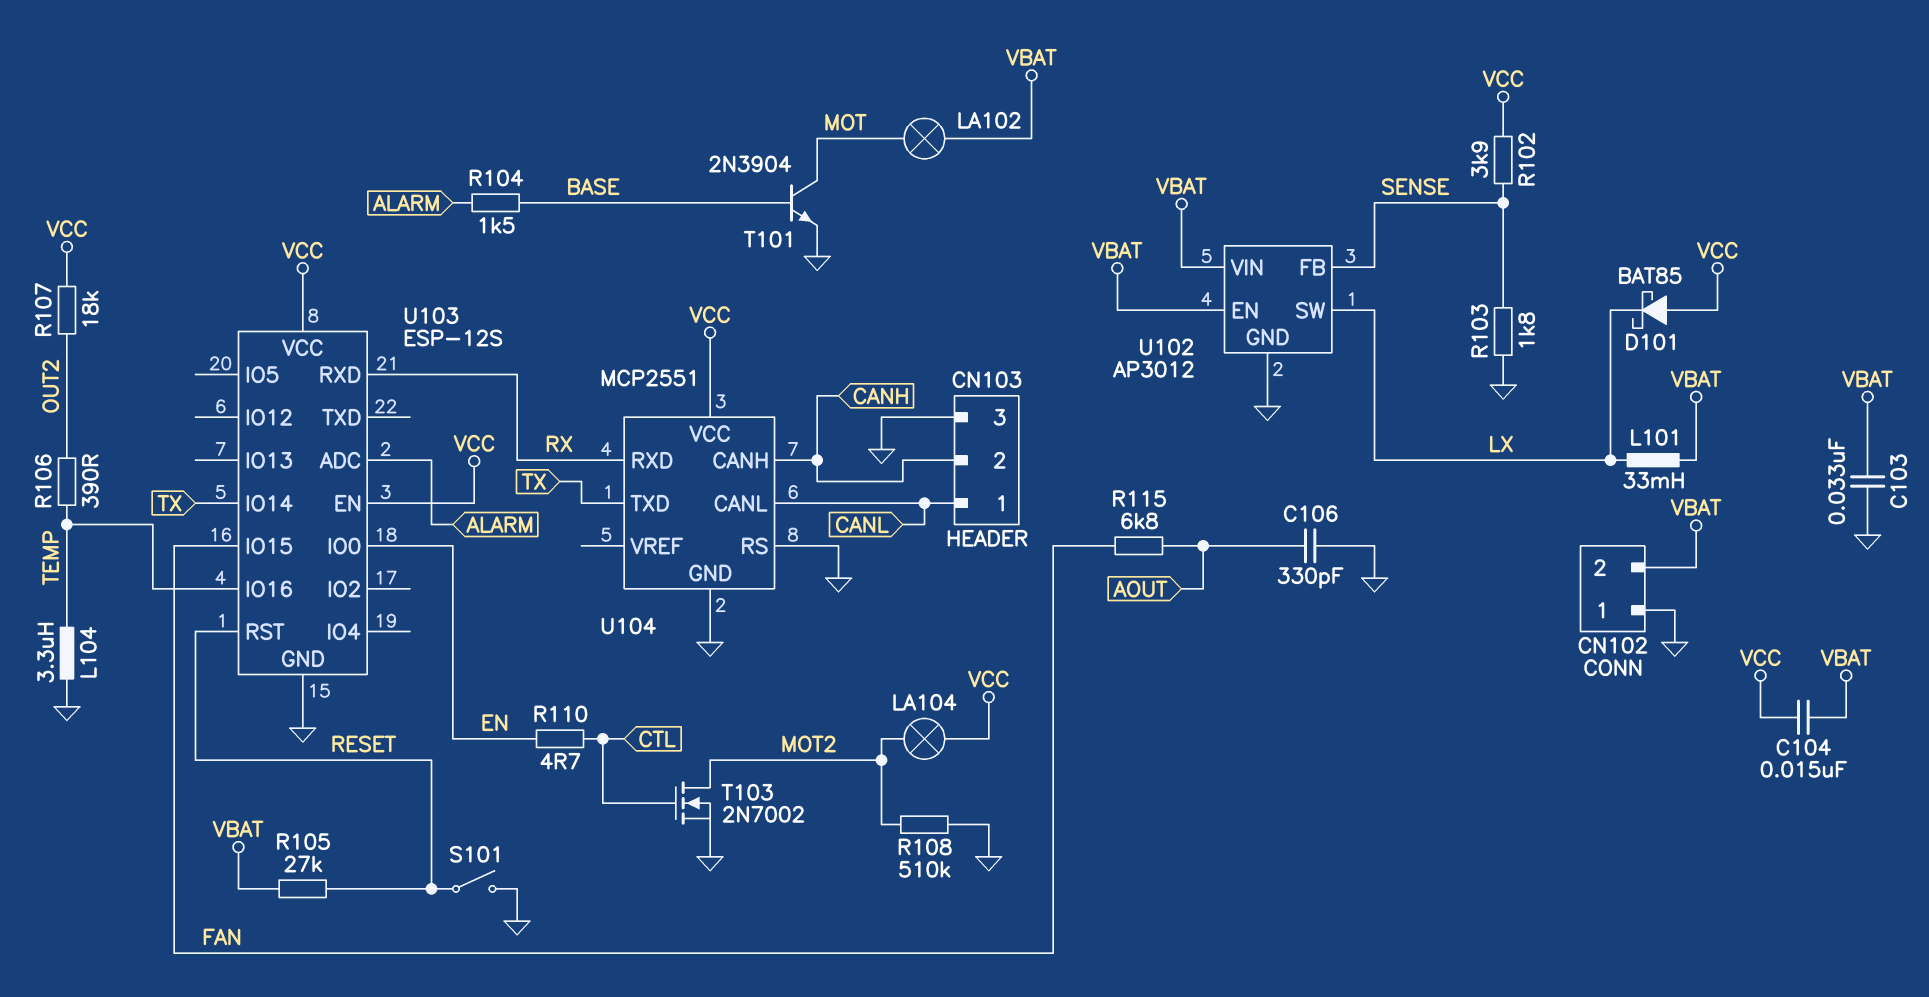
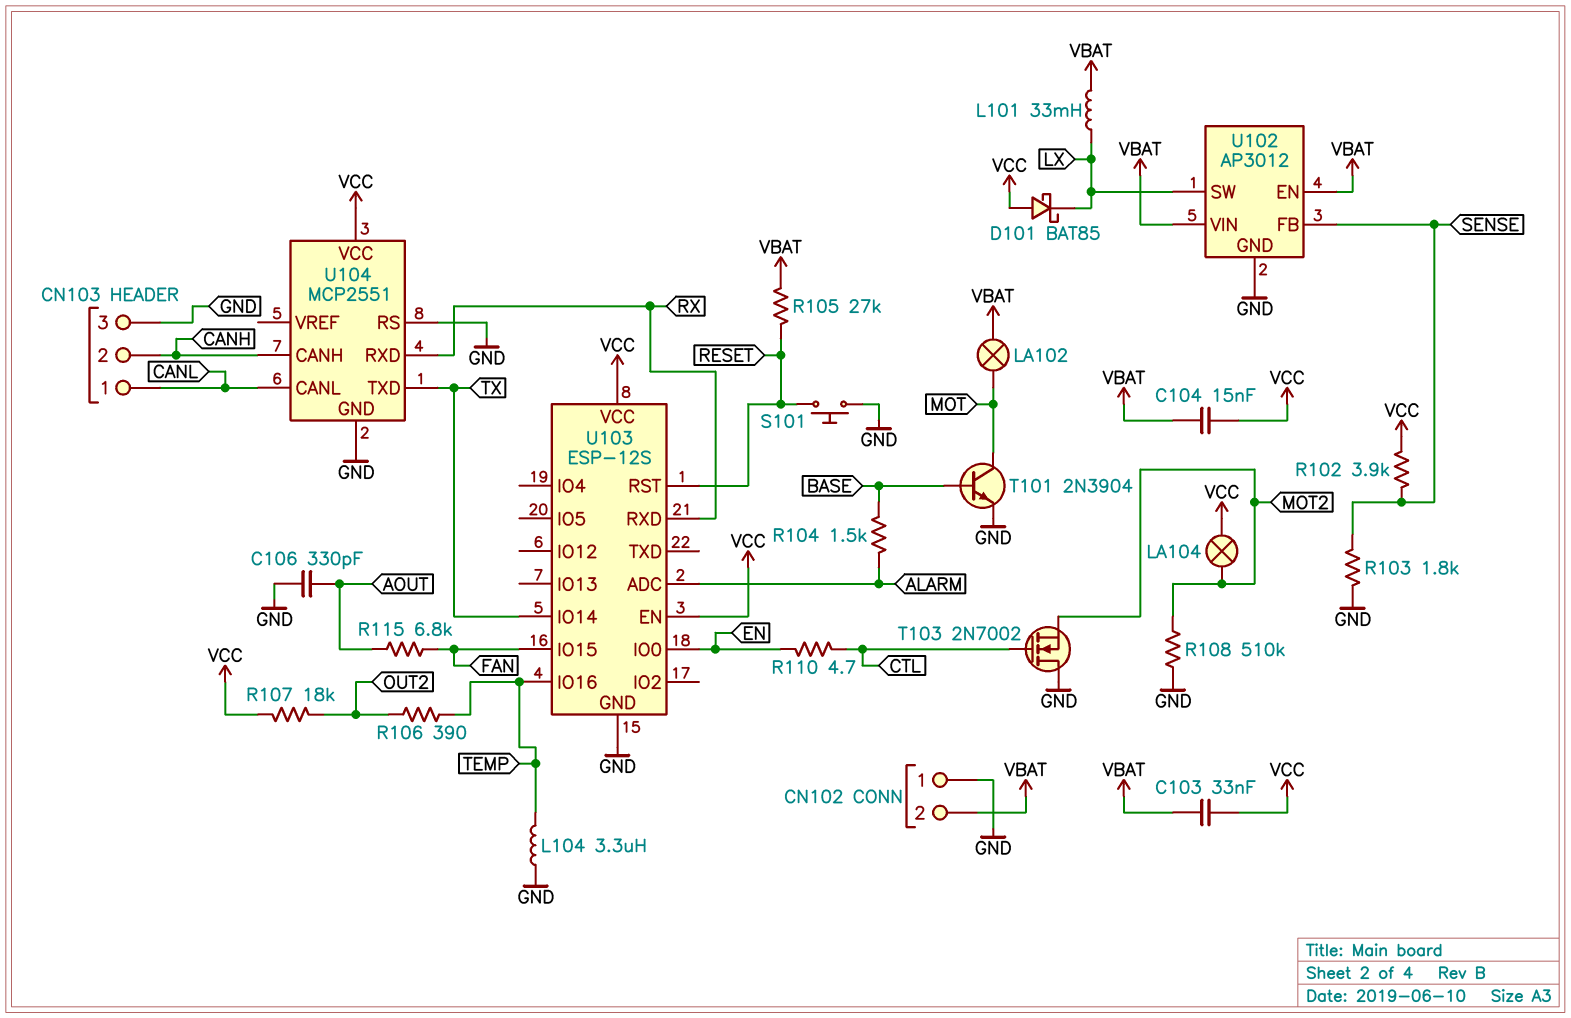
C103: 33nF (GND, VBAT) -> 33nF (VBAT, VCC)
S101: switch (GND, RESET) -> button (GND, RESET)
T103: NMOS 2N7002 (G CTL, D MOT2, S GND) -> NMOS 2N7002 (G CTL, D GND, S MOT2)

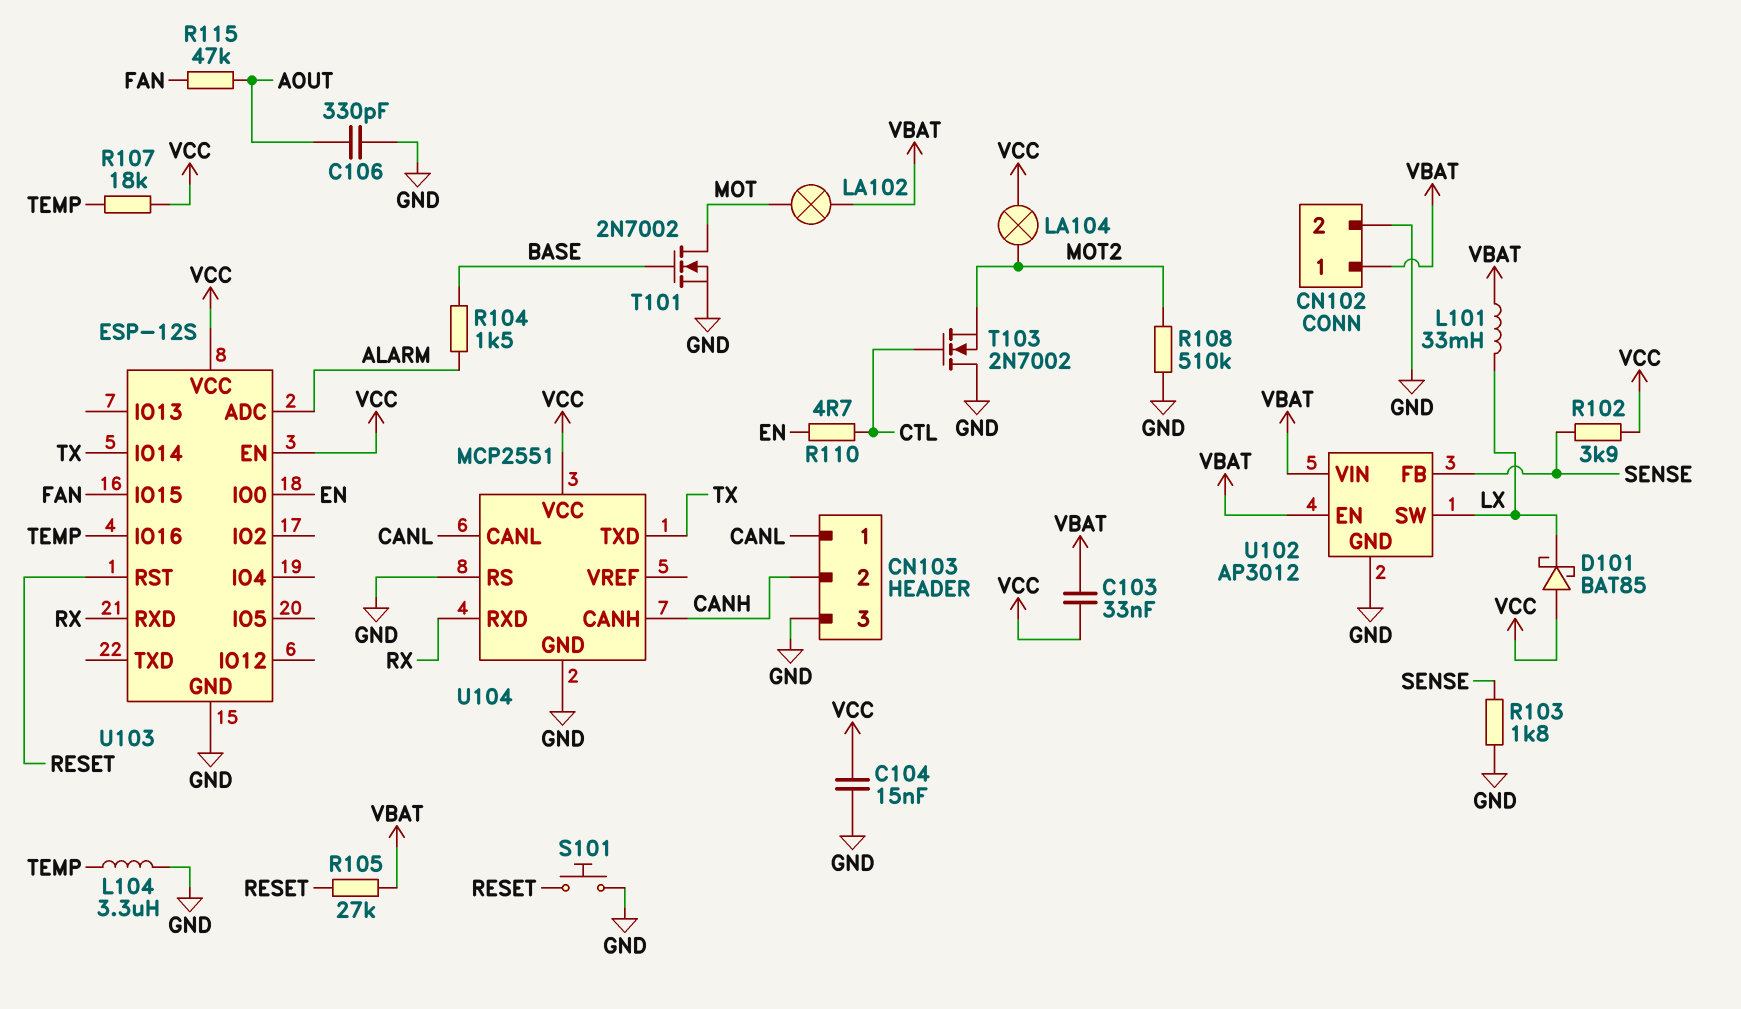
C104: 15nF (VBAT, VCC) -> 15nF (GND, VCC)
CN102 pin 1: GND -> VBAT
CN102 pin 2: VBAT -> GND
R106: 390 (OUT2, TEMP) -> none
R107: 18k (OUT2, VCC) -> 18k (TEMP, VCC)
R115: 6.8k (AOUT, FAN) -> 47k (AOUT, FAN)
T101: NPN 2N3904 (B BASE, C MOT, E GND) -> NMOS 2N7002 (G BASE, D MOT, S GND)

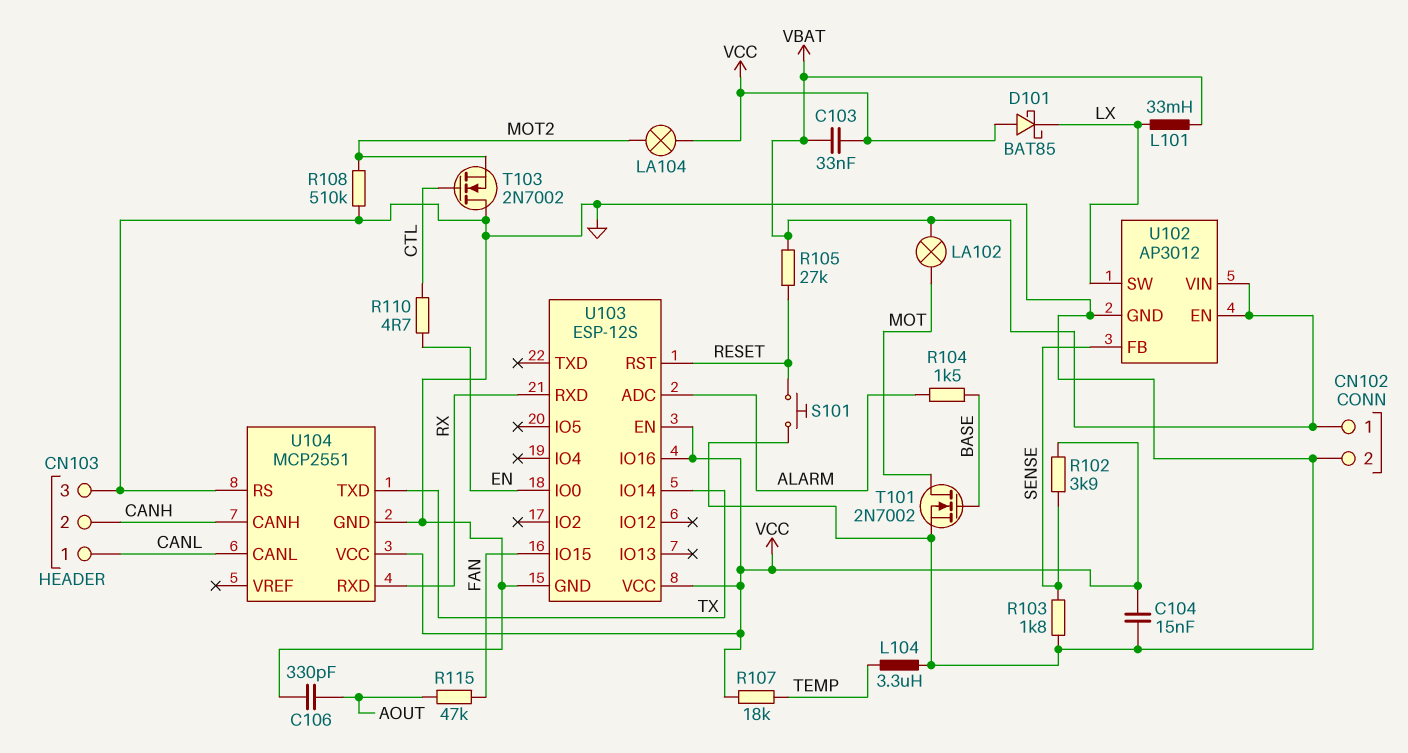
U103 pin IO16: TEMP -> VCC

